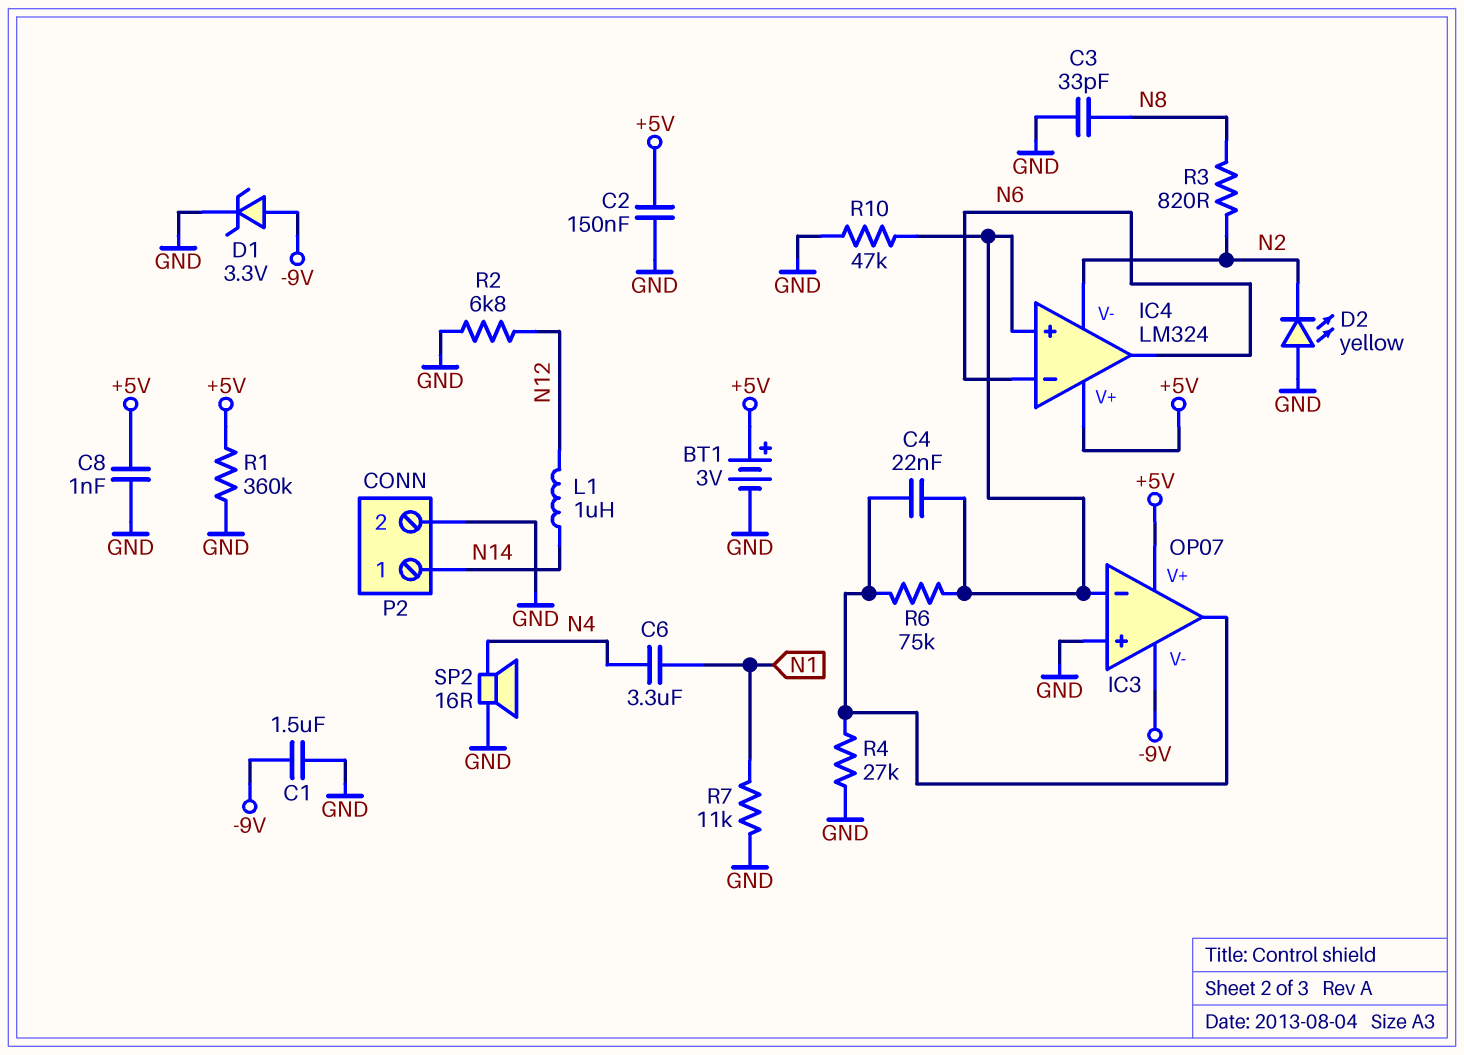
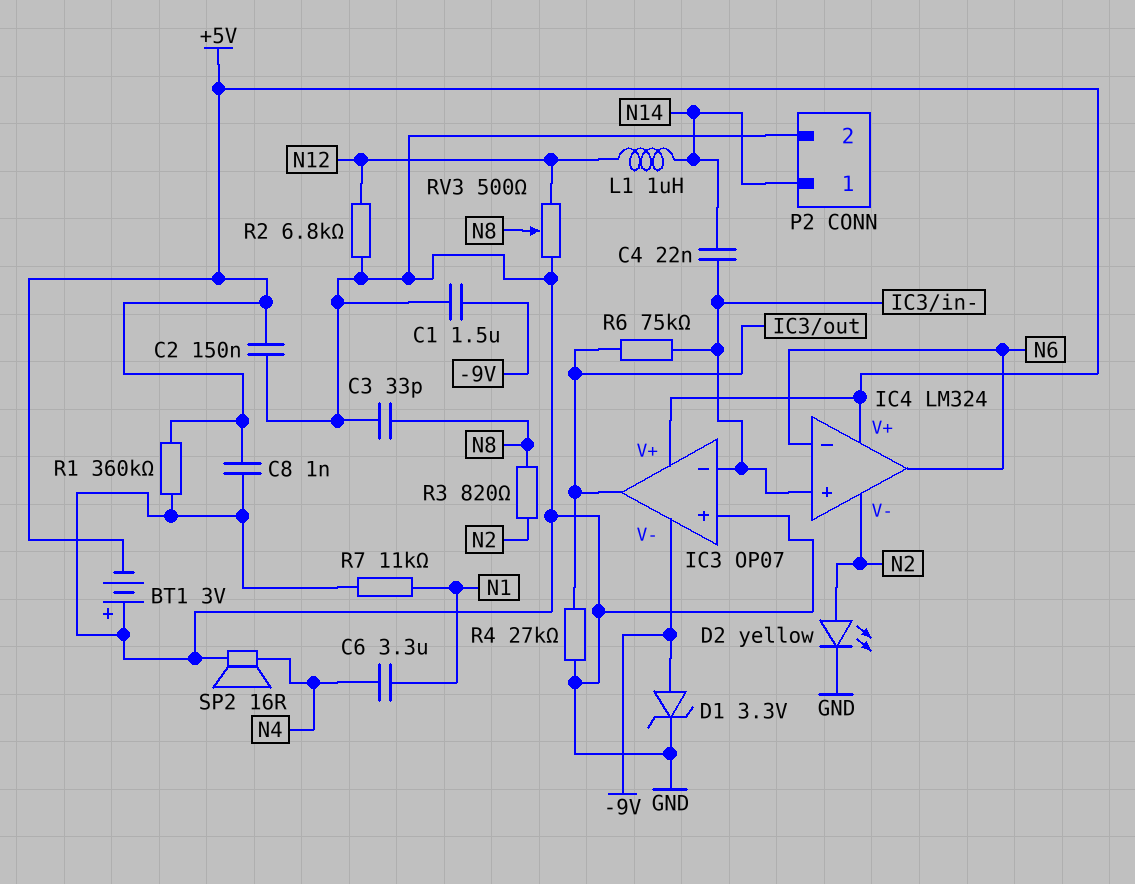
BT1: 3V (plus +5V, minus GND) -> 3V (plus GND, minus +5V)
C4: 22nF (IC3/in-, IC3/out) -> 22nF (IC3/in-, N14)
D2: LED yellow (A GND, K N2) -> LED yellow (A N2, K GND)
R10: 47k (GND, IC3/in-) -> none
RV3: none -> 500 (GND, N12, wiper N8)

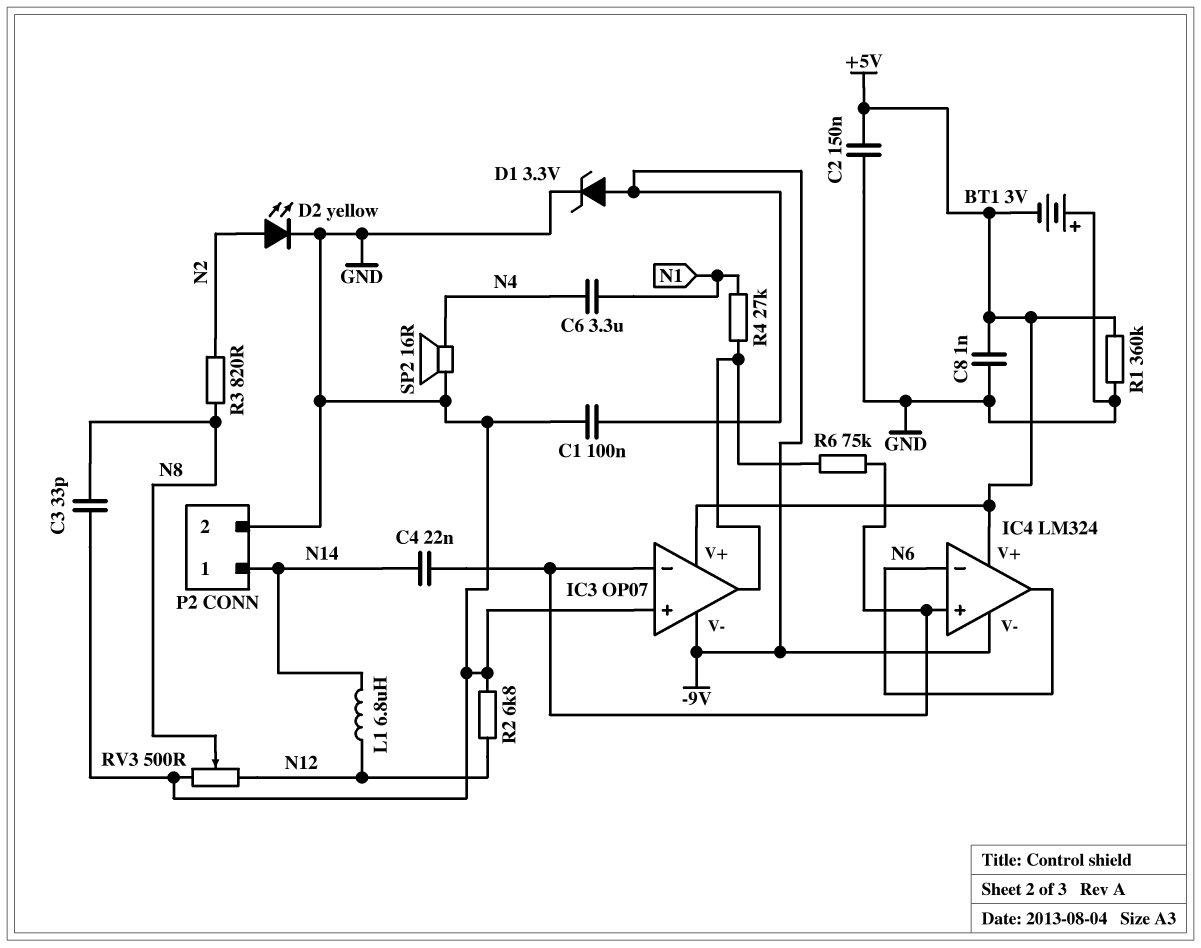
C1: 1.5uF (-9V, GND) -> 100nF (-9V, GND)
IC4 pin V-: N2 -> -9V
L1: 1uH (N12, N14) -> 6.8uH (N12, N14)
R4: 27k (GND, IC3/out) -> 27k (IC3/out, N1)
R7: 11k (GND, N1) -> none

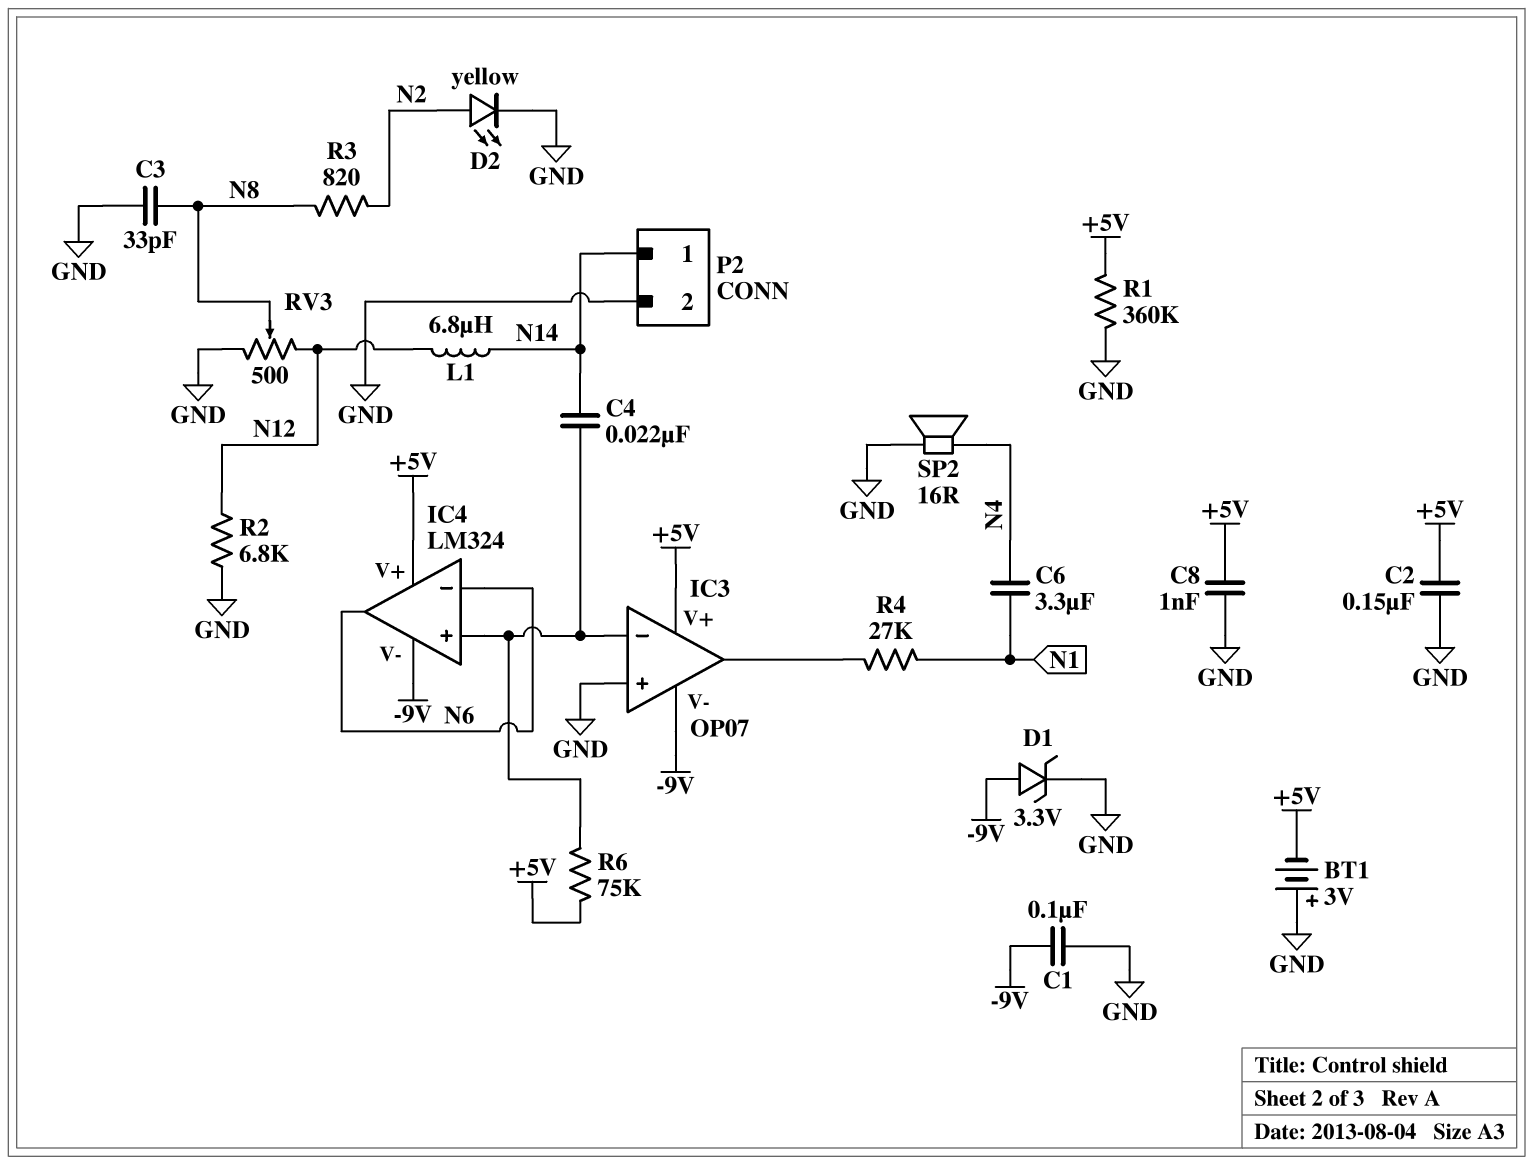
R6: 75k (IC3/in-, IC3/out) -> 75k (+5V, IC3/in-)

